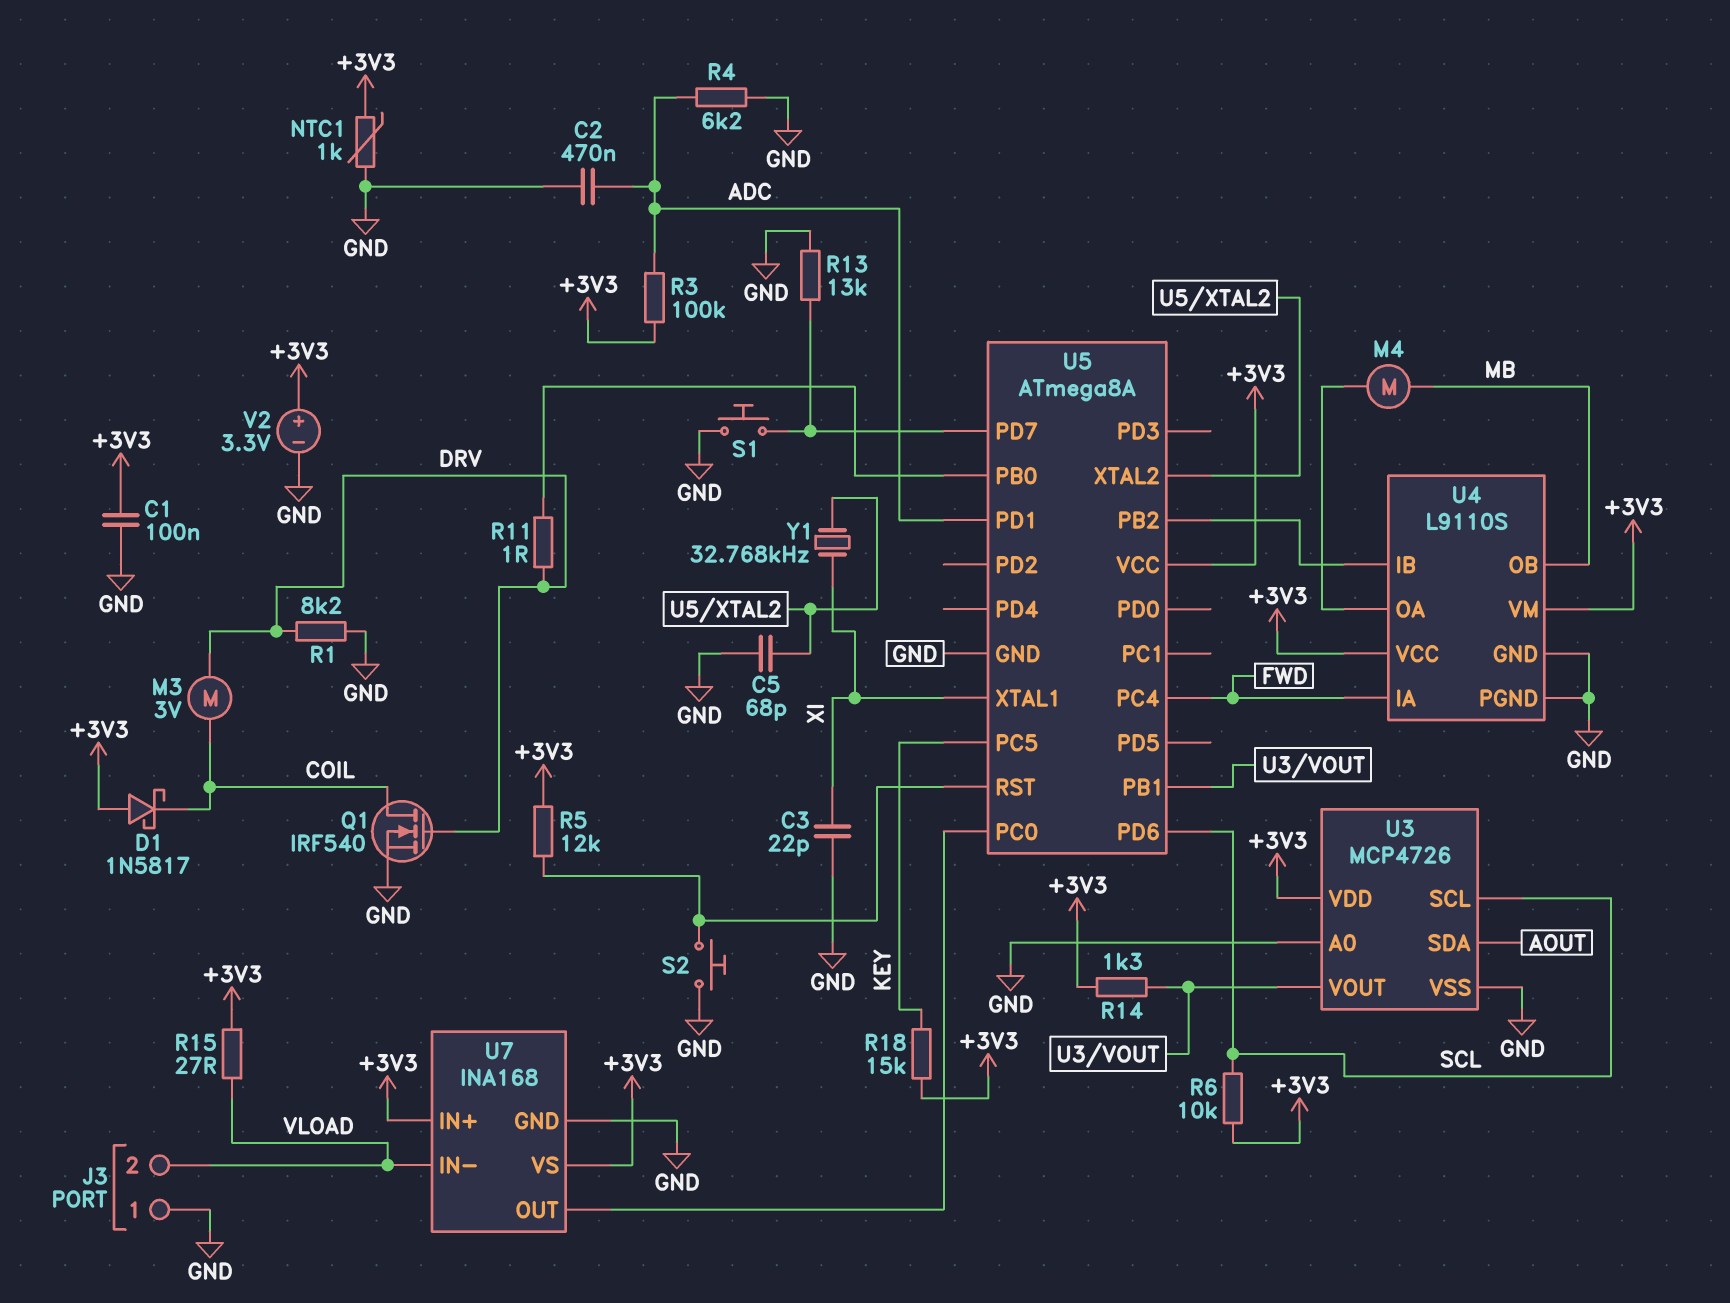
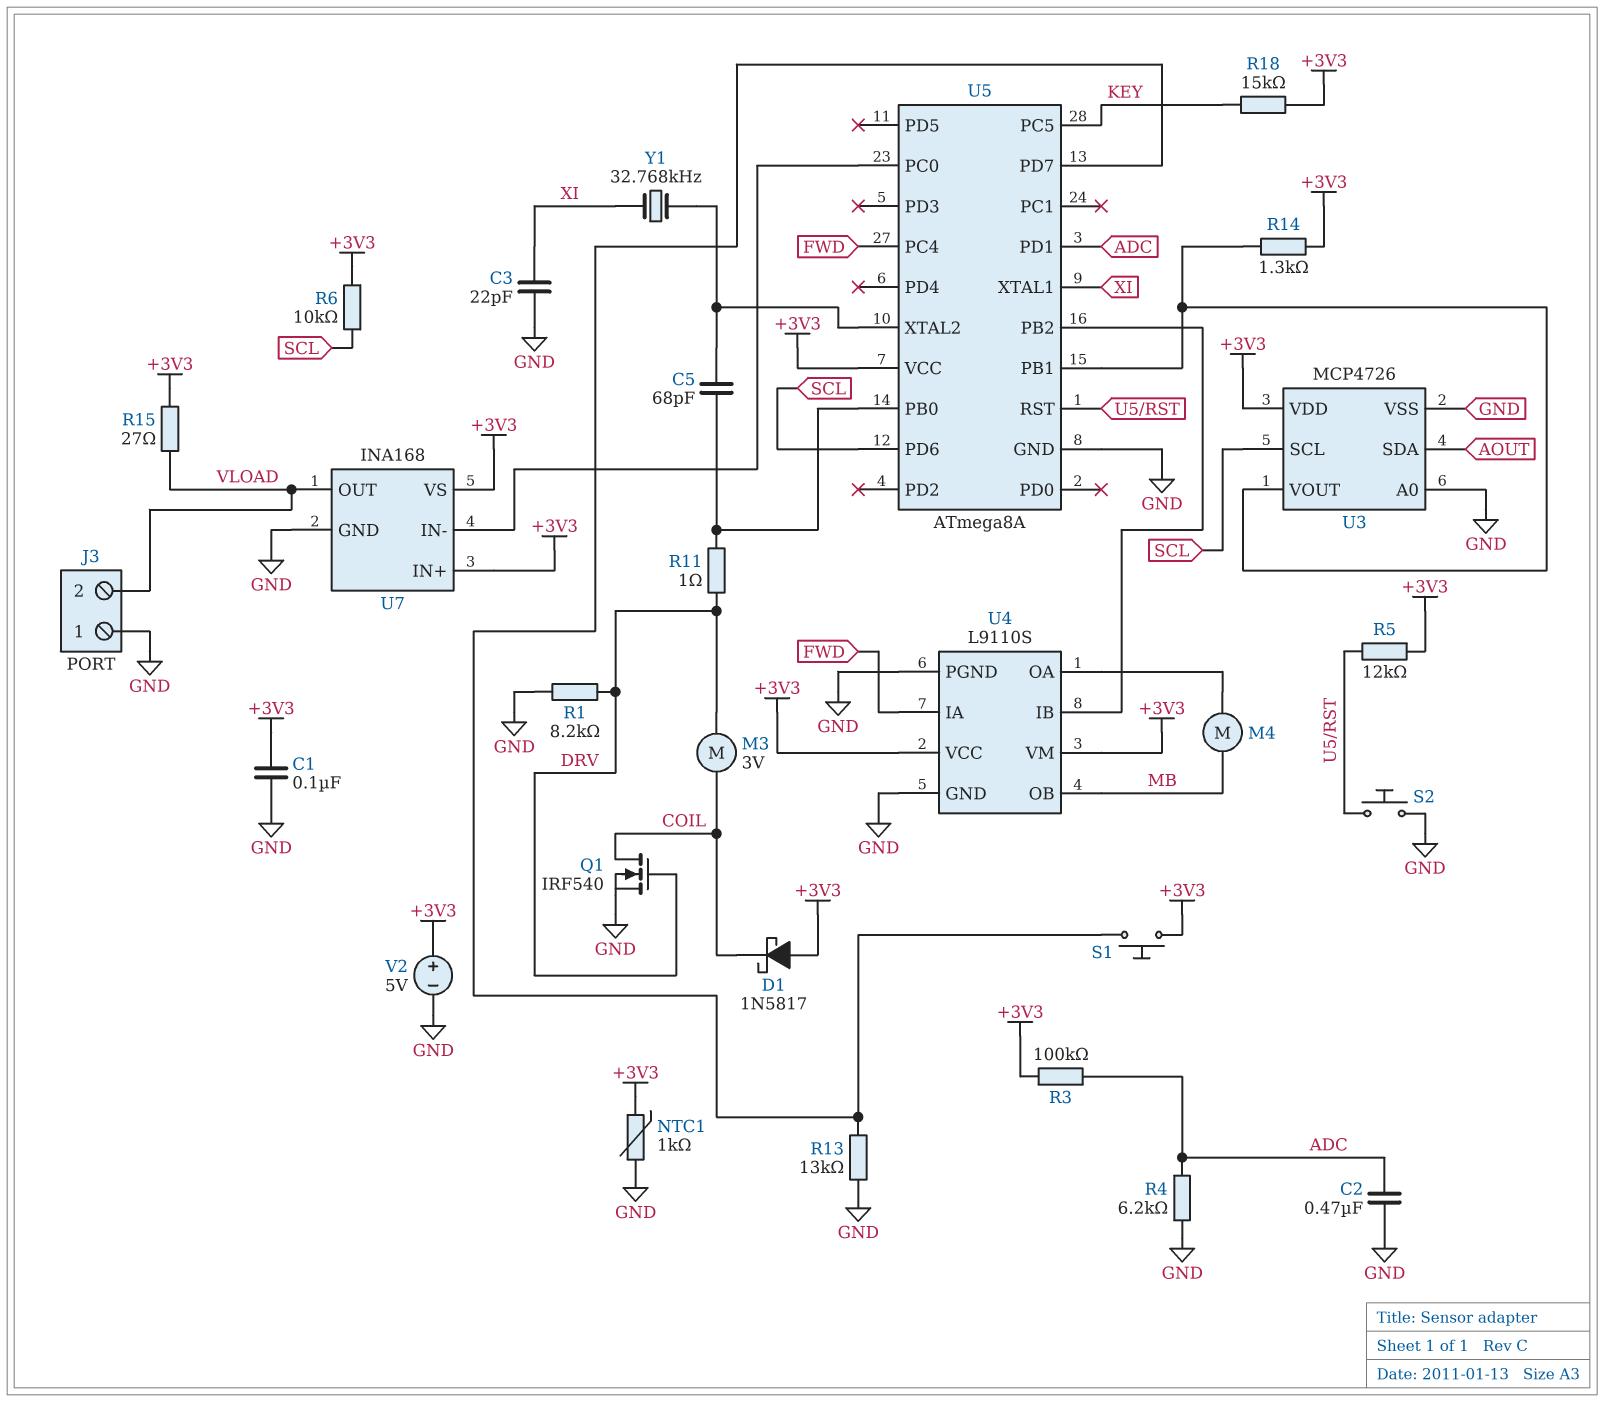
C5: 68pF (GND, U5/XTAL2) -> 68pF (U5/PB0, U5/XTAL2)
S1: button (GND, U5/PD7) -> button (+3V3, U5/PD7)
U7 pin IN-: VLOAD -> U5/PC0
U7 pin OUT: U5/PC0 -> VLOAD
V2: 3.3V (plus +3V3, minus GND) -> 5V (plus +3V3, minus GND)

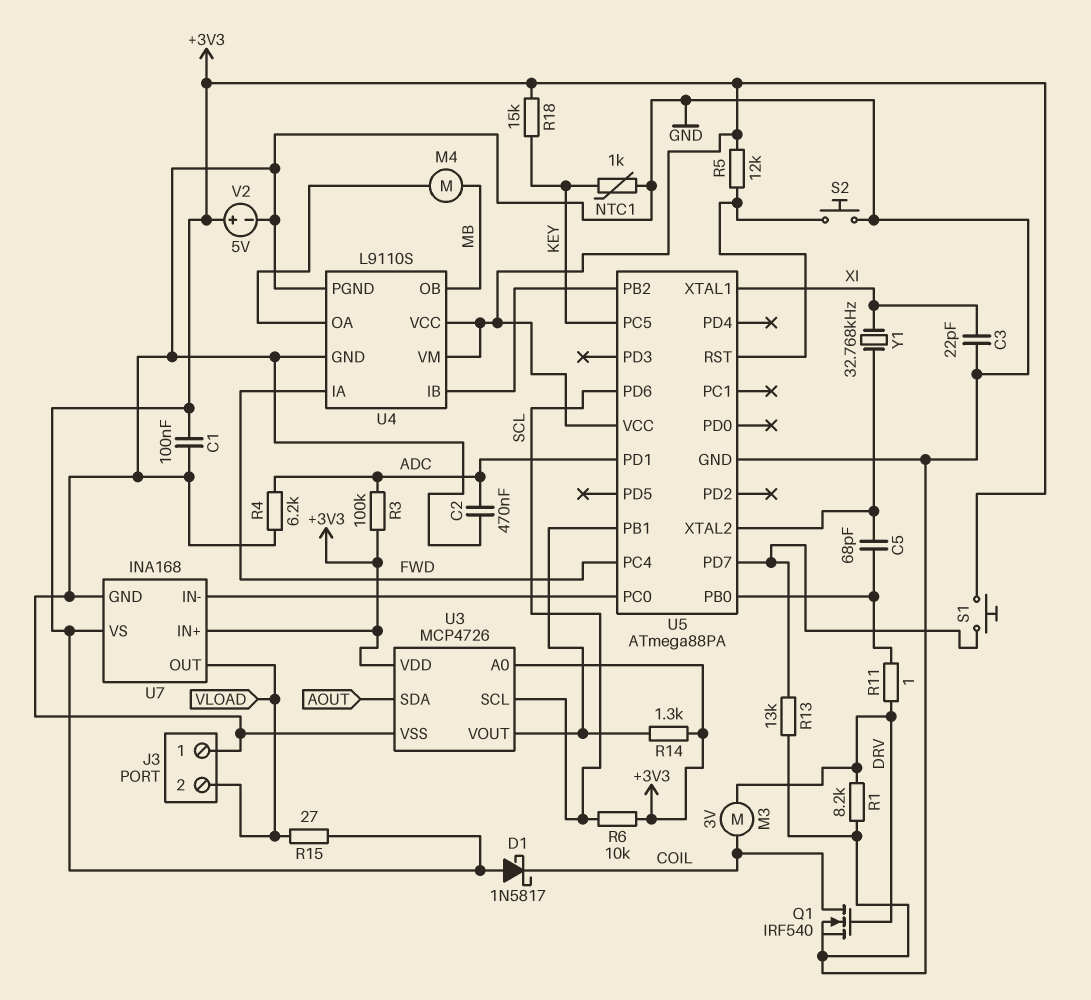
NTC1: 1k (+3V3, GND) -> 1k (GND, KEY)
U3 pin A0: GND -> +3V3
U5: ATmega8A -> ATmega88PA

